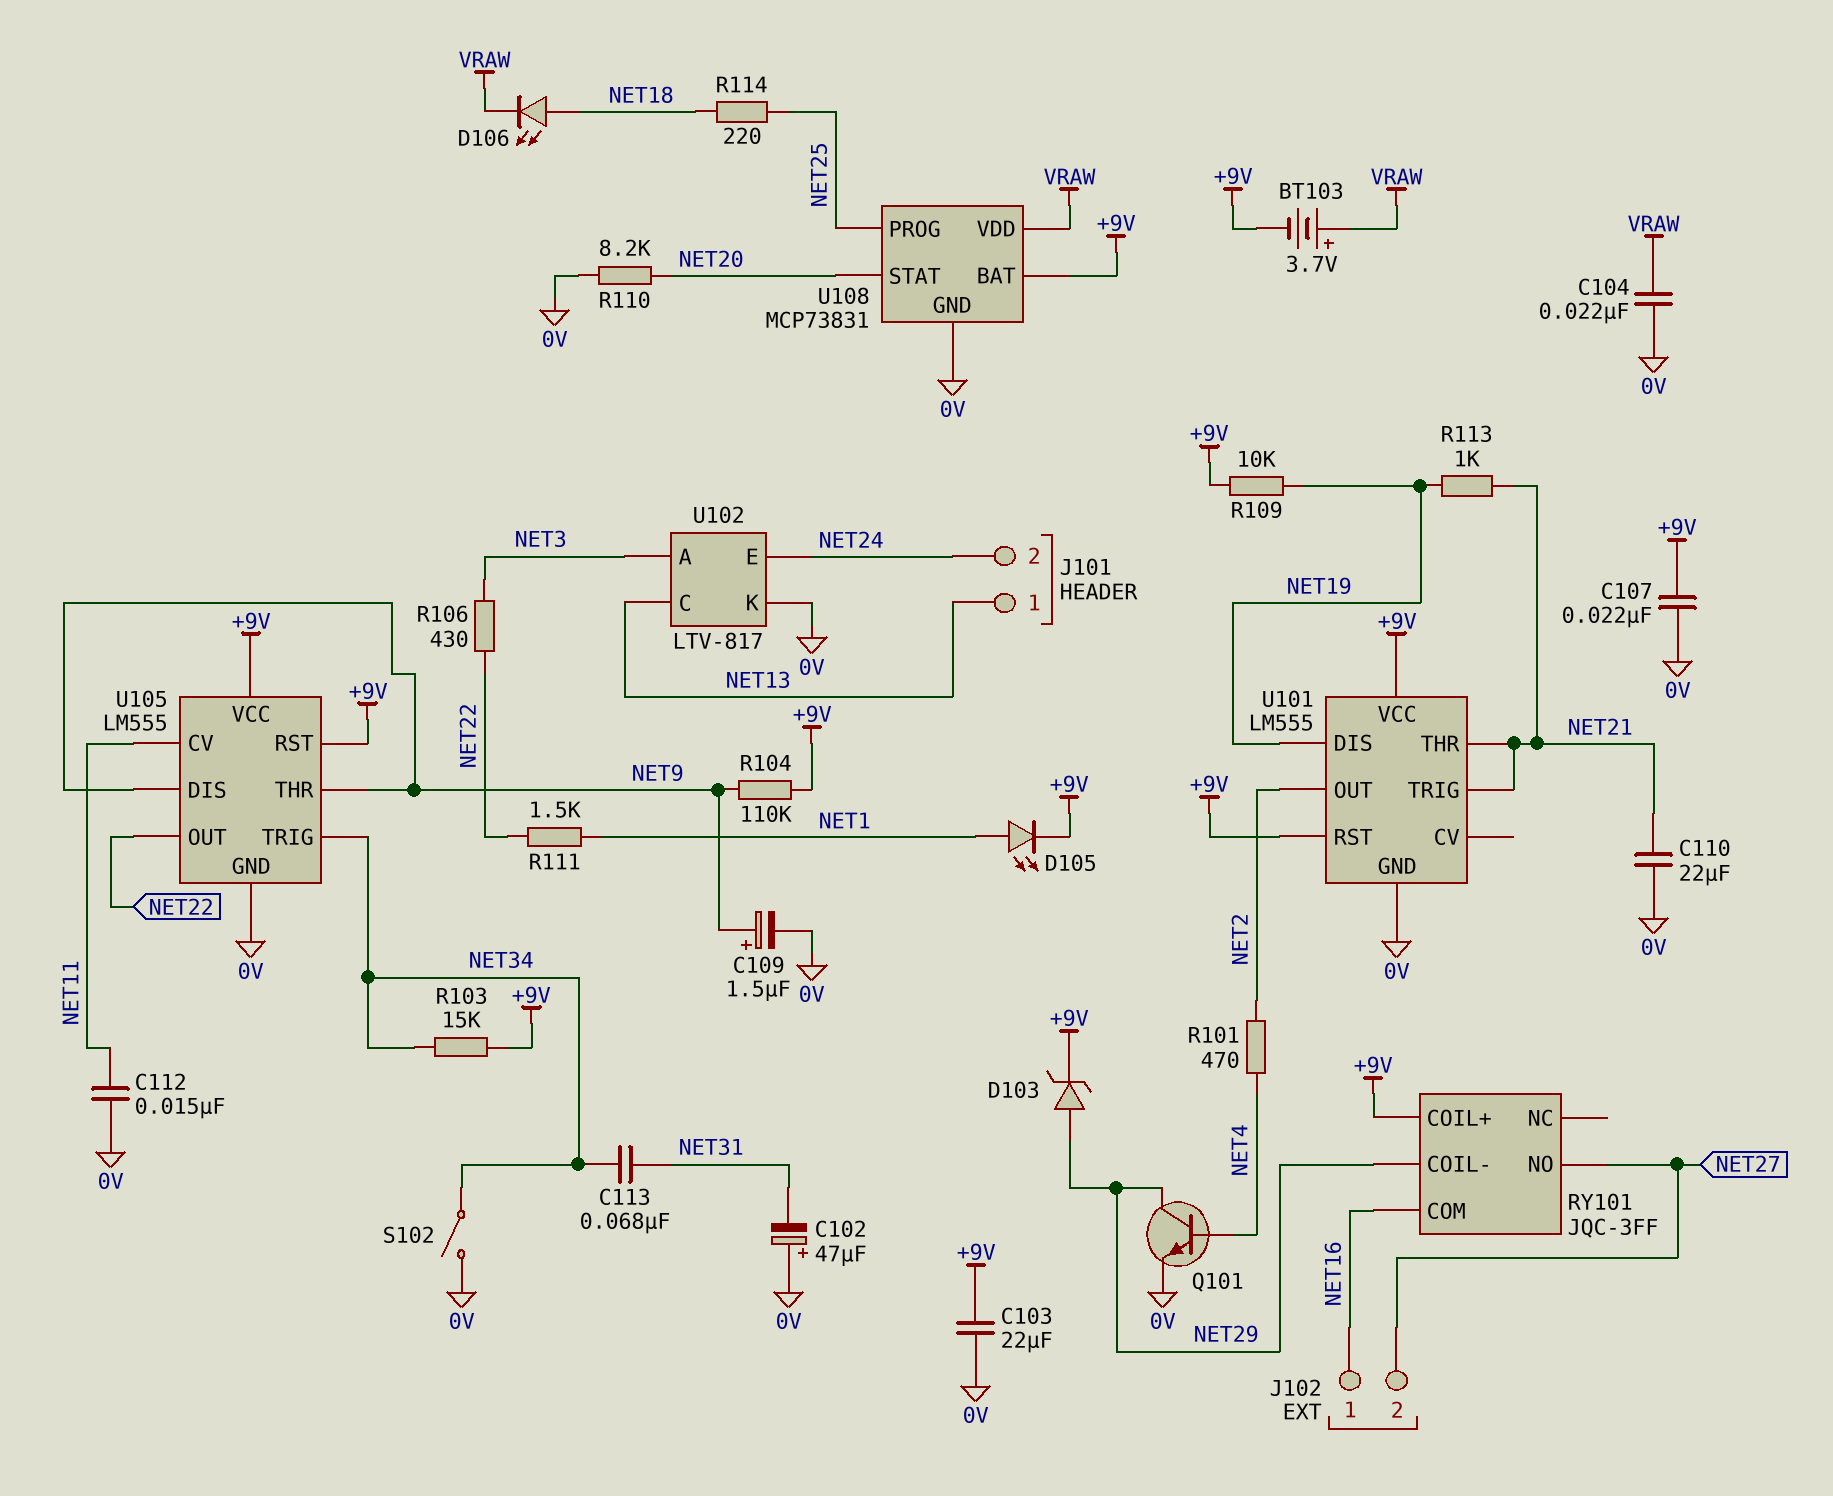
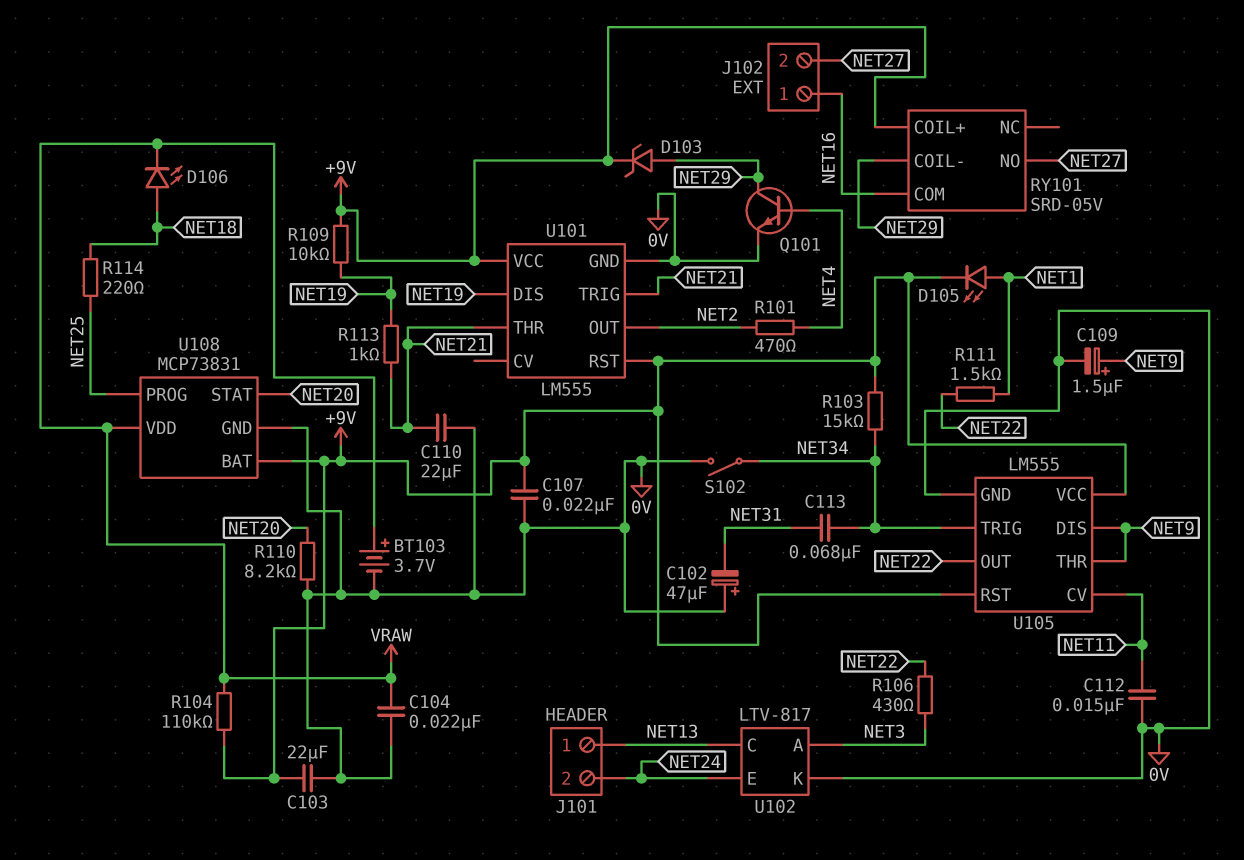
BT103: 3.7V (plus VRAW, minus +9V) -> 3.7V (plus VRAW, minus 0V)
R104: 110k (+9V, NET9) -> 110k (+9V, VRAW)
RY101: JQC-3FF -> SRD-05V

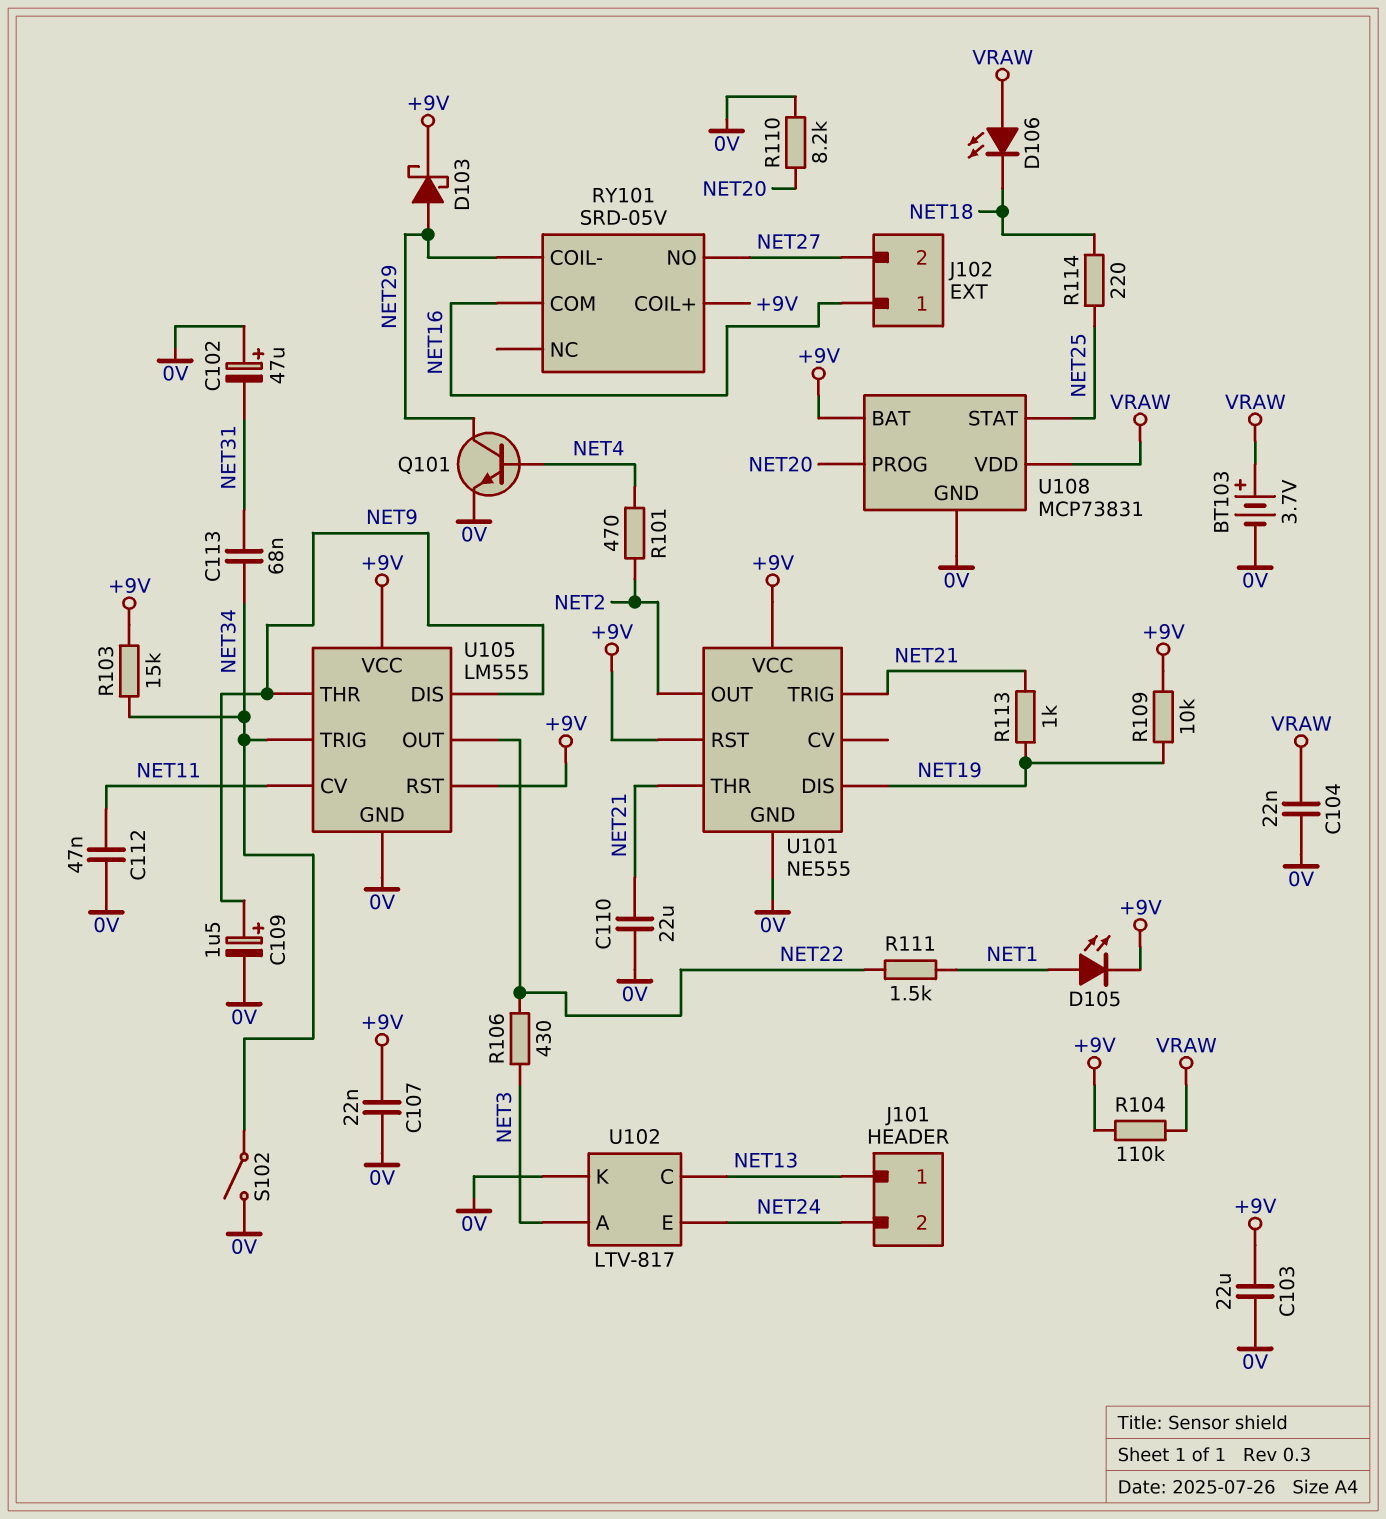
C112: 15nF (0V, NET11) -> 47nF (0V, NET11)
D103: zener (A NET29, K +9V) -> schottky (A NET29, K +9V)
D106: LED (A NET18, K VRAW) -> LED (A VRAW, K NET18)
U101: LM555 -> NE555
U108 pin PROG: NET25 -> NET20
U108 pin STAT: NET20 -> NET25

